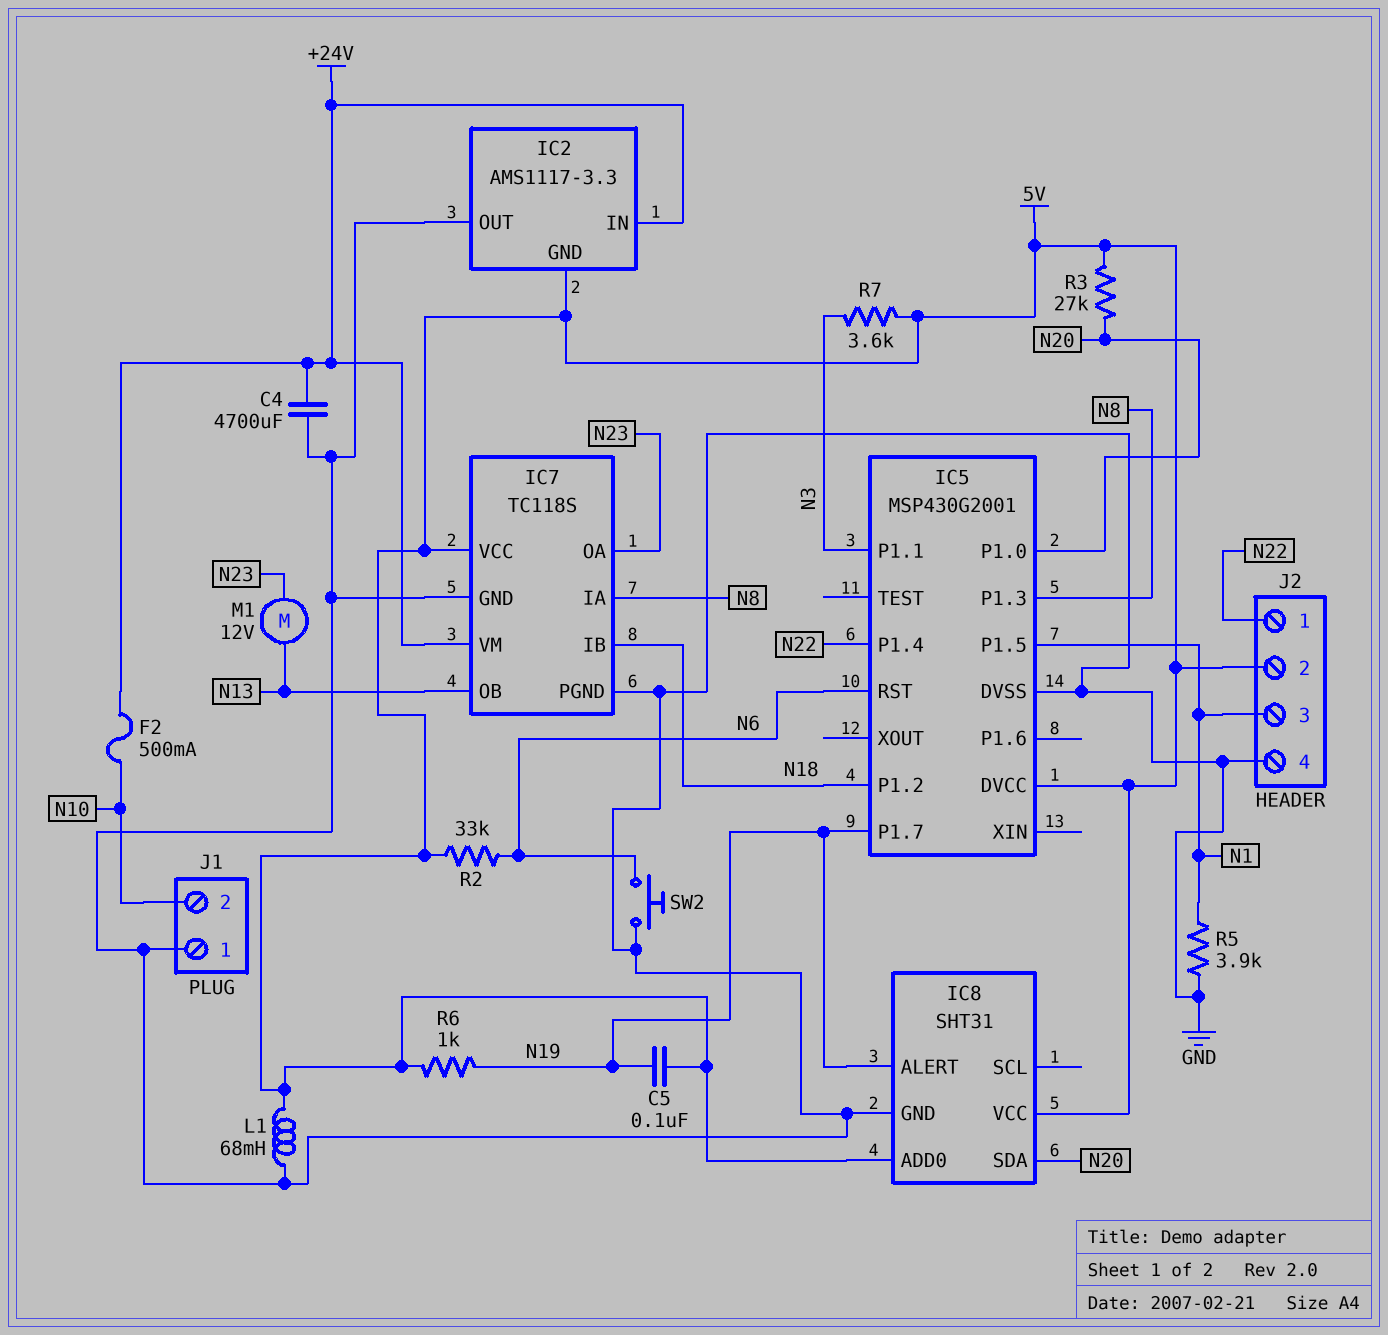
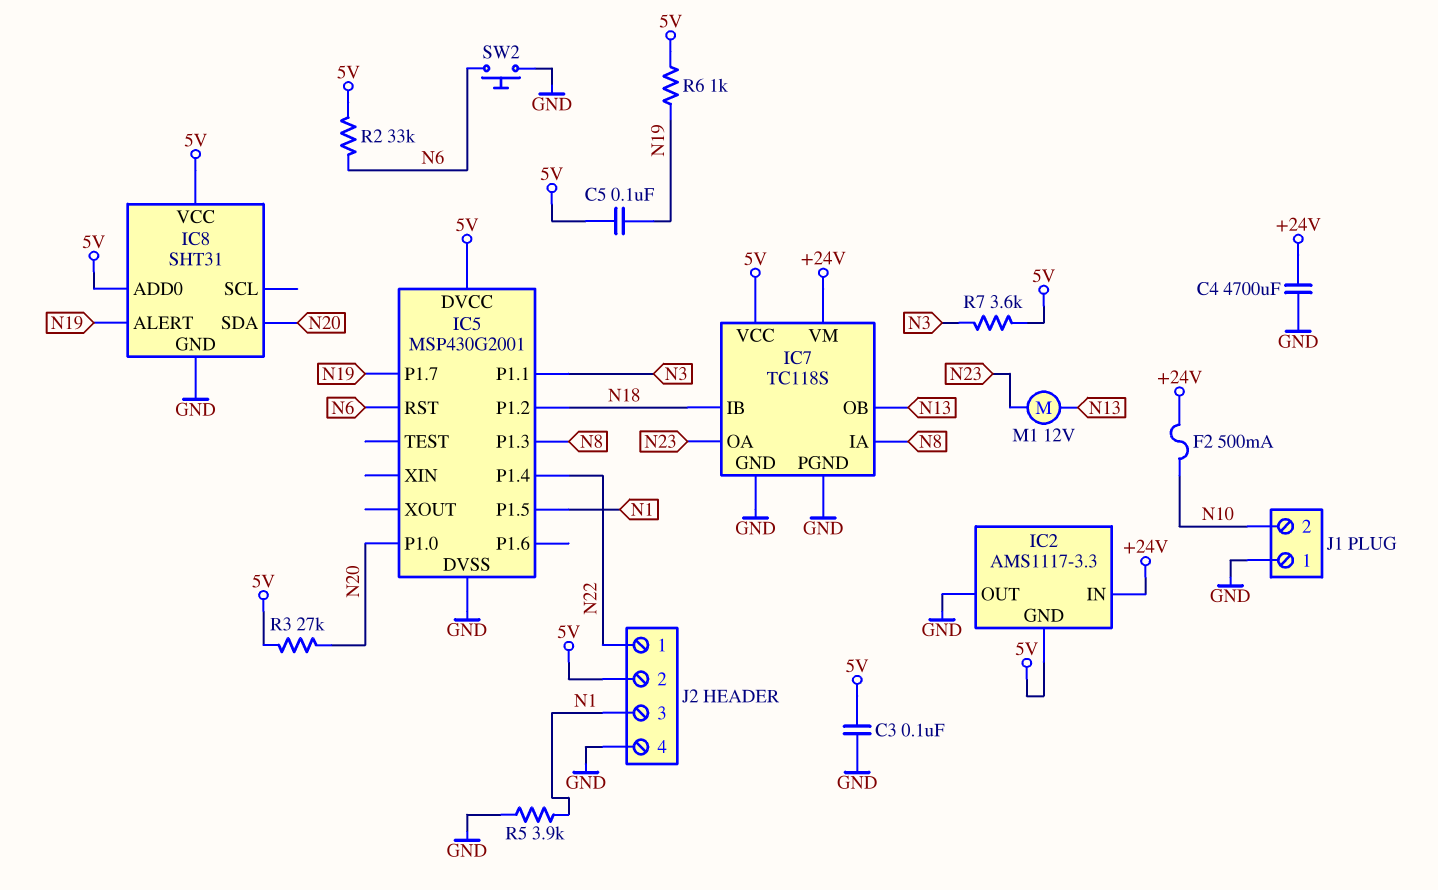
C3: none -> 100nF (5V, GND)
L1: 68mH (5V, GND) -> none

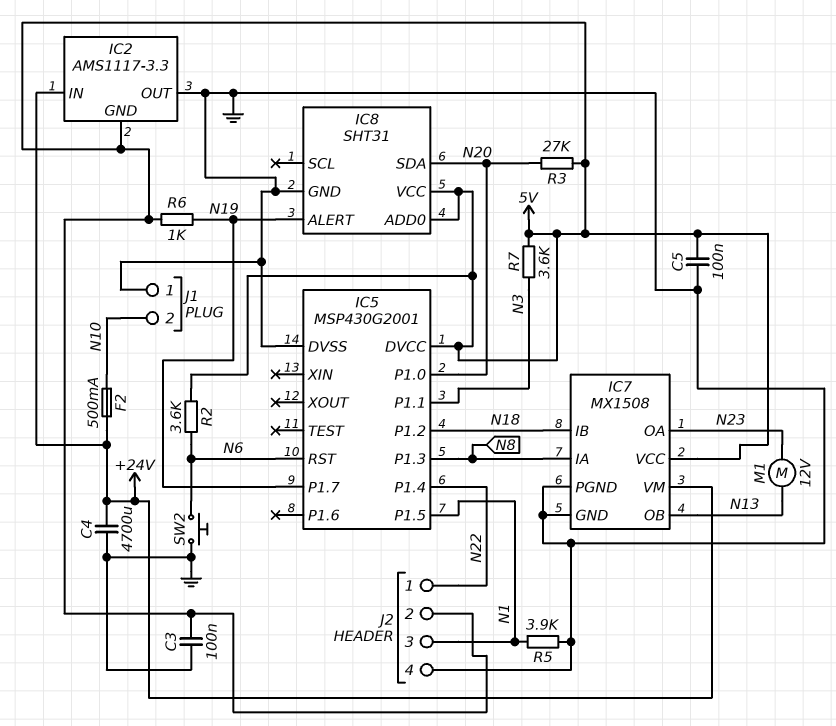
C5: 100nF (5V, N19) -> 100nF (5V, GND)
IC7: TC118S -> MX1508
R2: 33k (5V, N6) -> 3.6k (5V, N6)

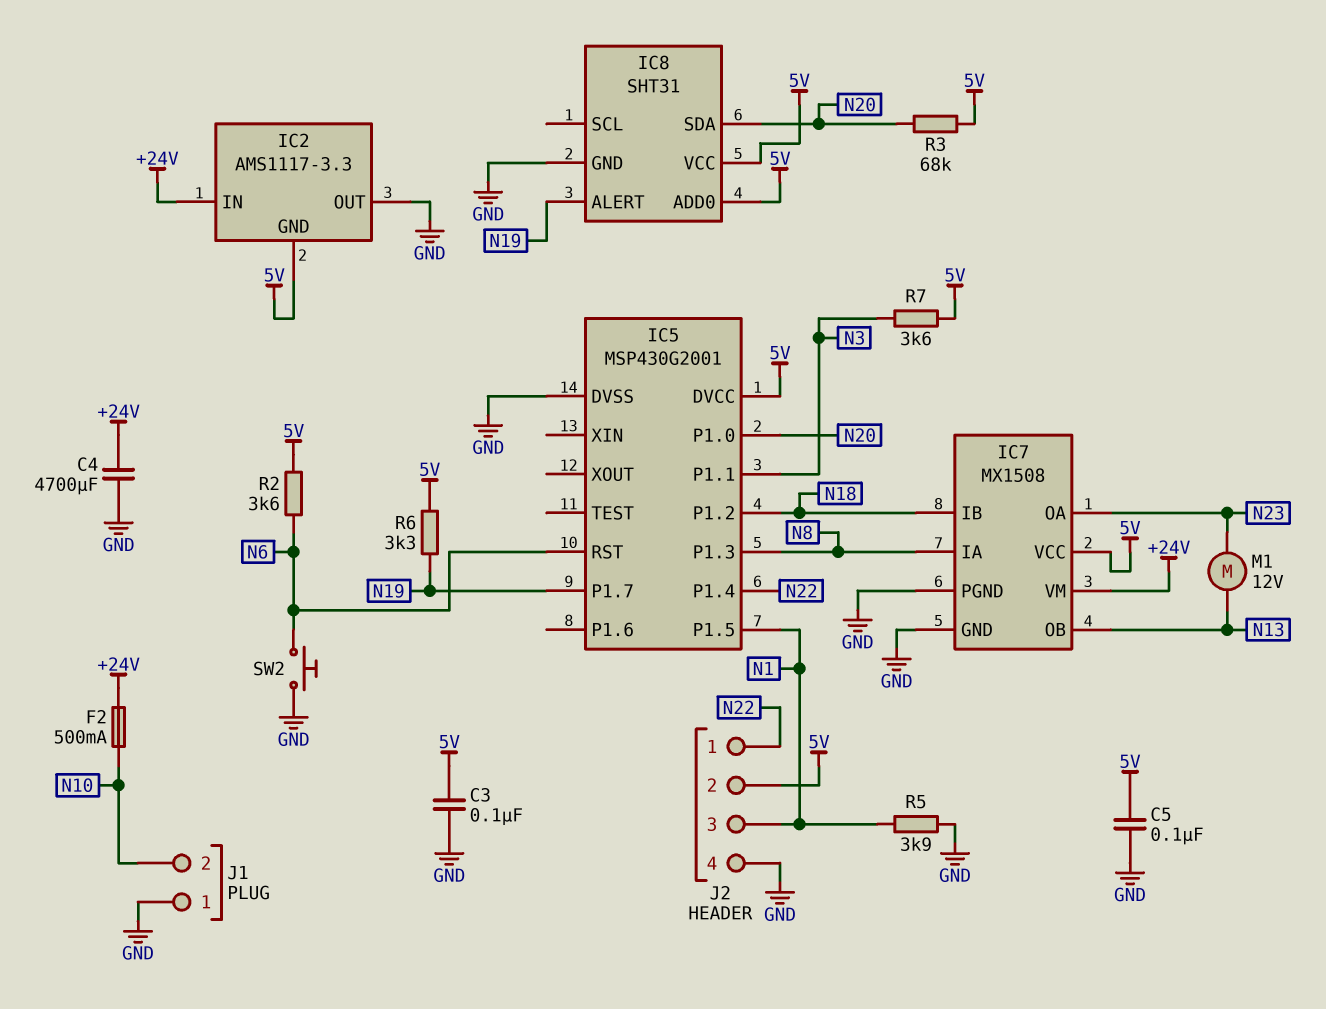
R3: 27k (5V, N20) -> 68k (5V, N20)
R6: 1k (5V, N19) -> 3.3k (5V, N19)

